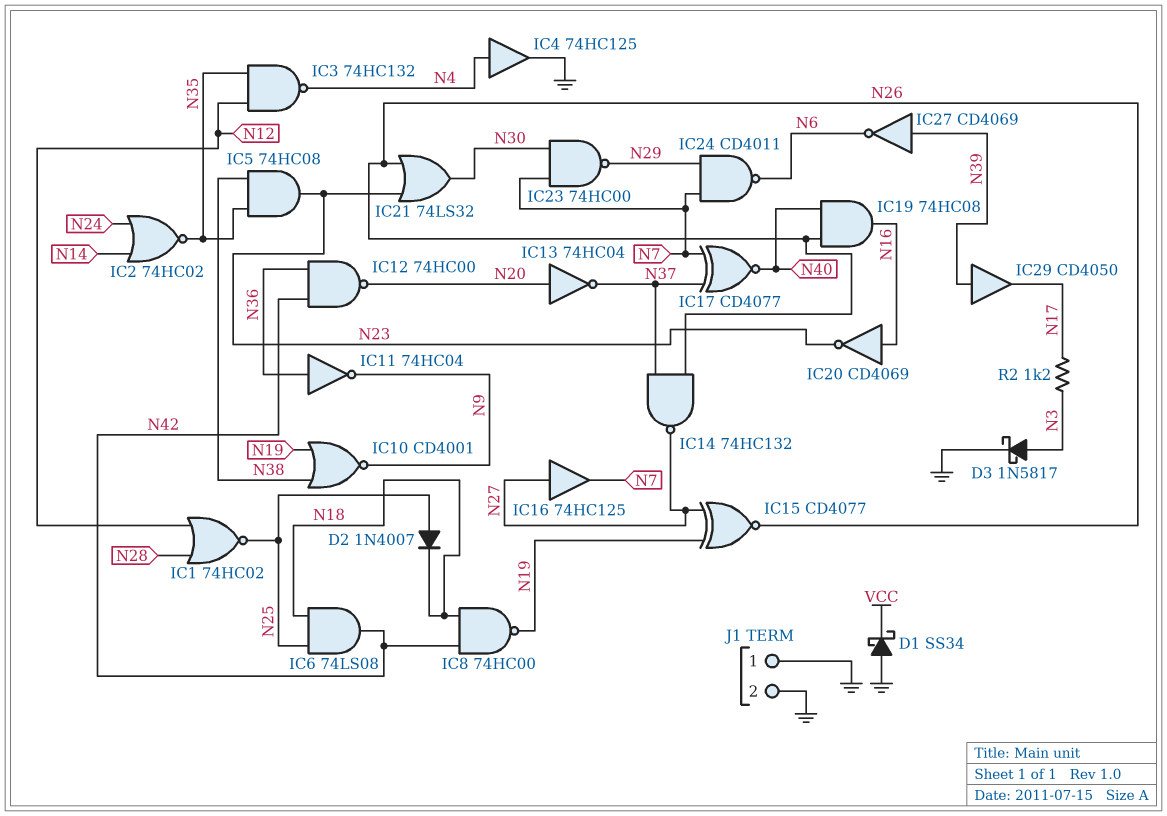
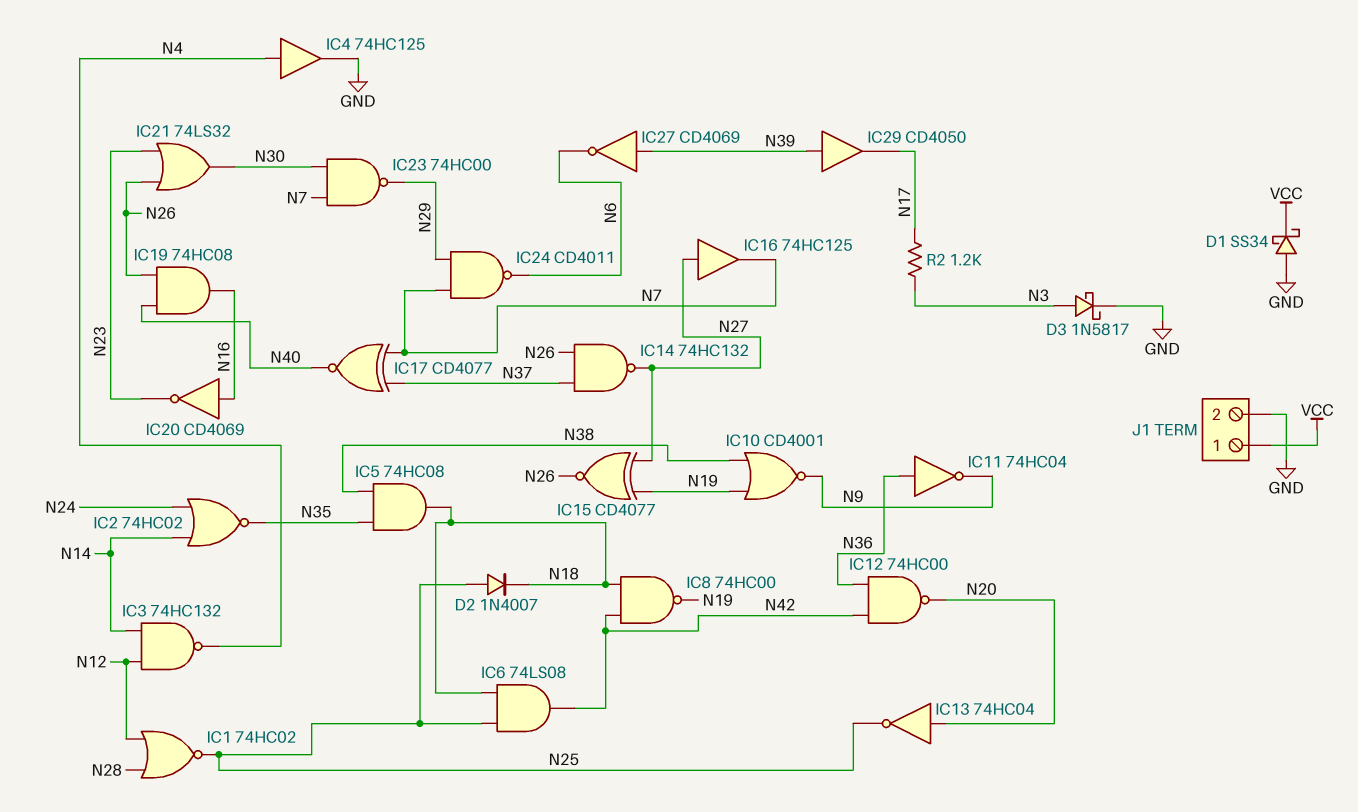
IC3: NAND 74HC132 (in N12, in N35, out N4) -> NAND 74HC132 (in N12, in N14, out N4)
IC5: AND 74HC08 (in N35, in N38, out N23) -> AND 74HC08 (in N35, in N38, out N18)
IC13: NOT 74HC04 (in N20, out N37) -> NOT 74HC04 (in N20, out N25)
J1 pin 1: GND -> VCC

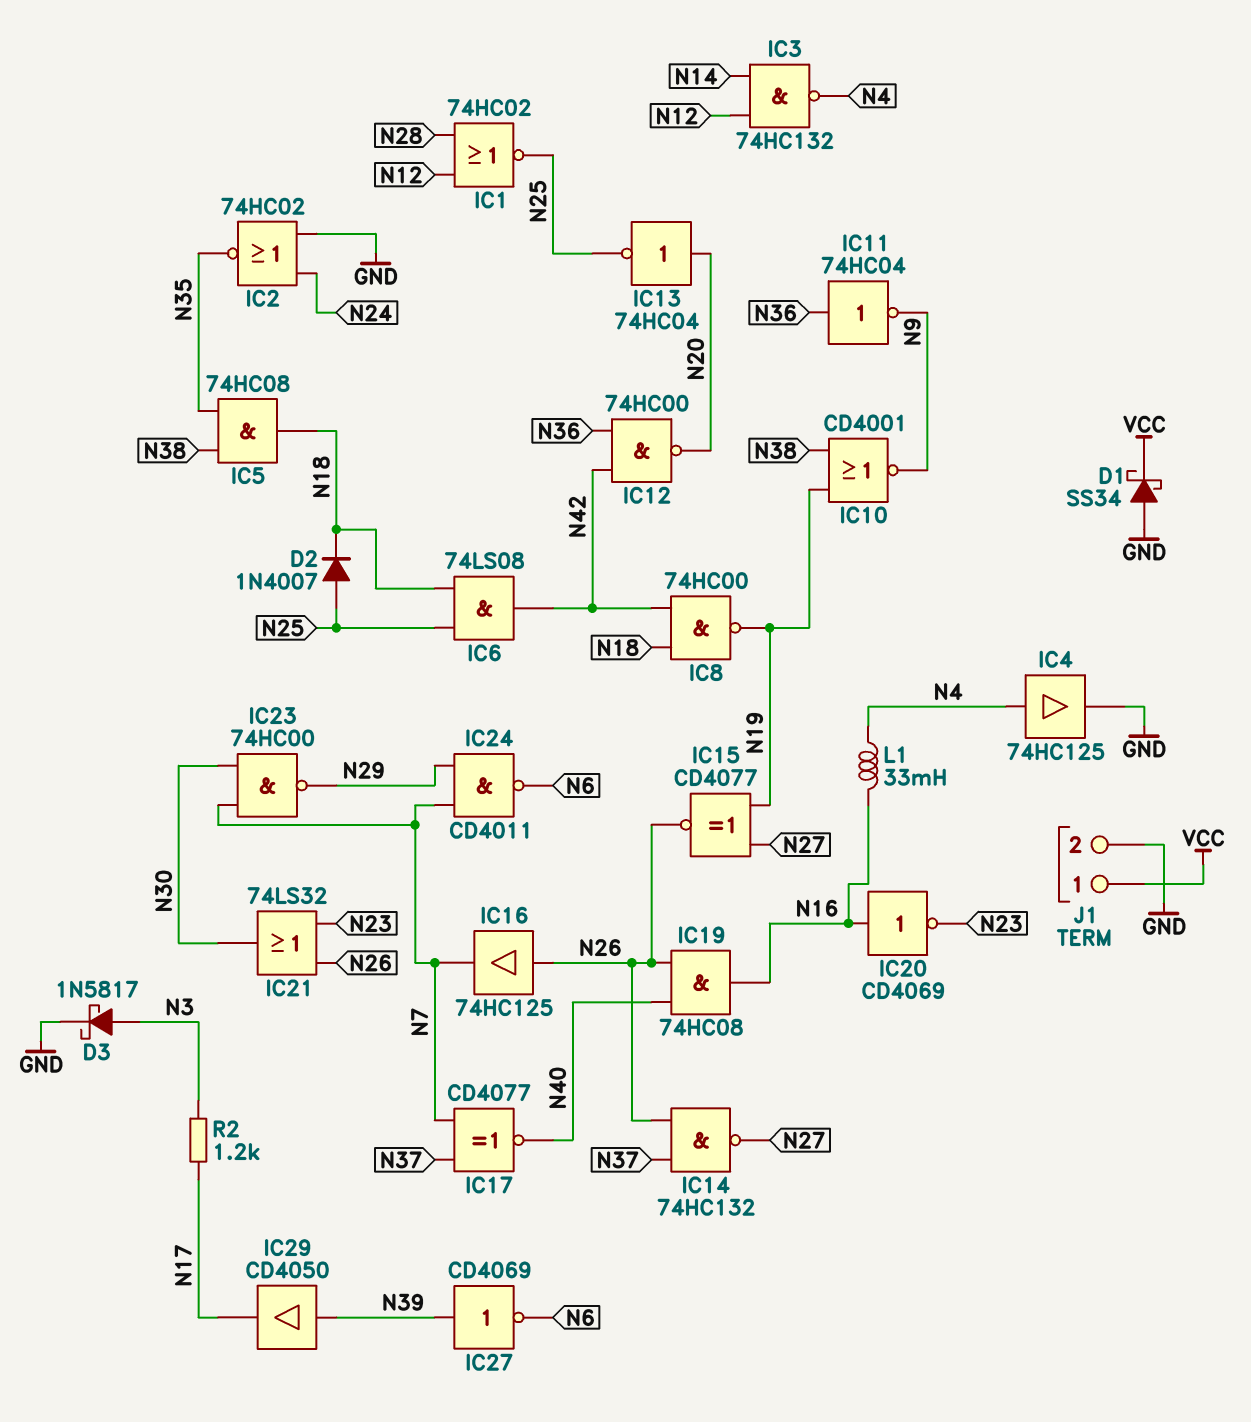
IC2: NOR 74HC02 (in N14, in N24, out N35) -> NOR 74HC02 (in GND, in N24, out N35)
IC16: buffer 74HC125 (in N27, out N7) -> buffer 74HC125 (in N26, out N7)
L1: none -> 33mH (N4, N16)

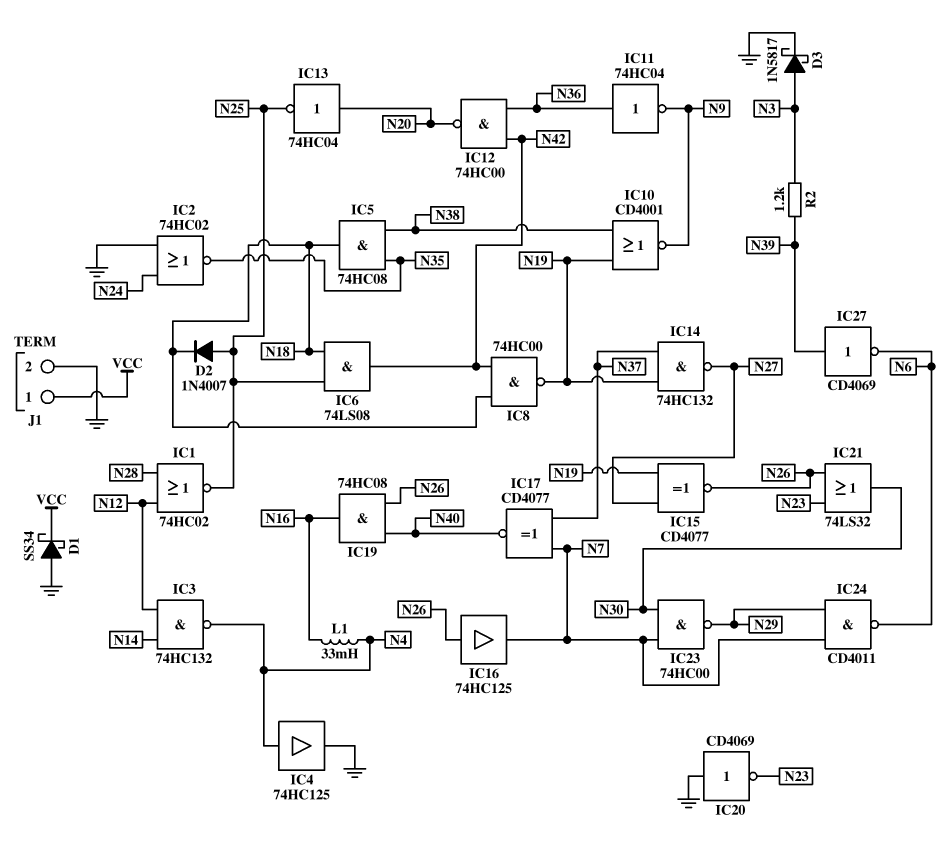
IC14: NAND 74HC132 (in N26, in N37, out N27) -> NAND 74HC132 (in N19, in N37, out N27)
IC20: NOT CD4069 (in N16, out N23) -> NOT CD4069 (in GND, out N23)
IC29: buffer CD4050 (in N39, out N17) -> none
R2: 1.2k (N3, N17) -> 1.2k (N3, N39)

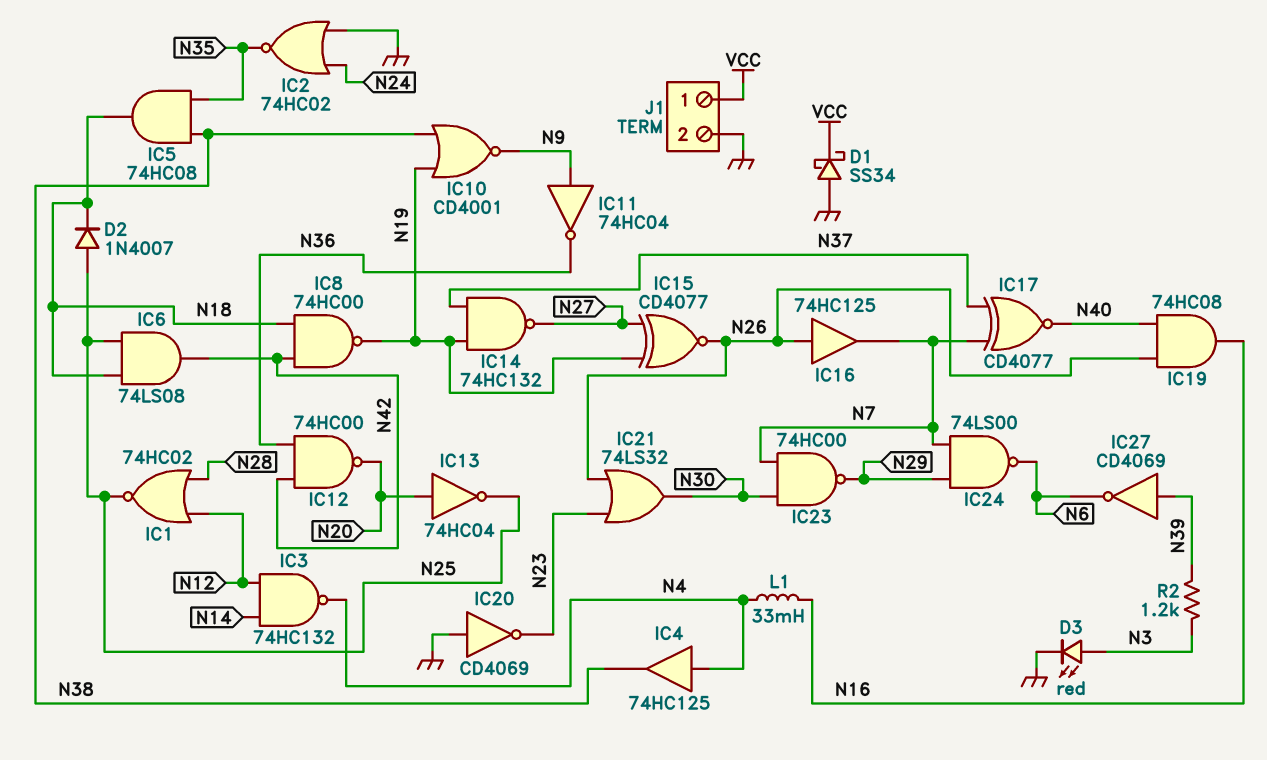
D3: schottky 1N5817 (A N3, K GND) -> LED red (A N3, K GND)
IC4: buffer 74HC125 (in N4, out GND) -> buffer 74HC125 (in N4, out N38)
IC11: NOT 74HC04 (in N36, out N9) -> NOT 74HC04 (in N9, out N36)
IC24: NAND CD4011 (in N7, in N29, out N6) -> NAND 74LS00 (in N7, in N29, out N6)

